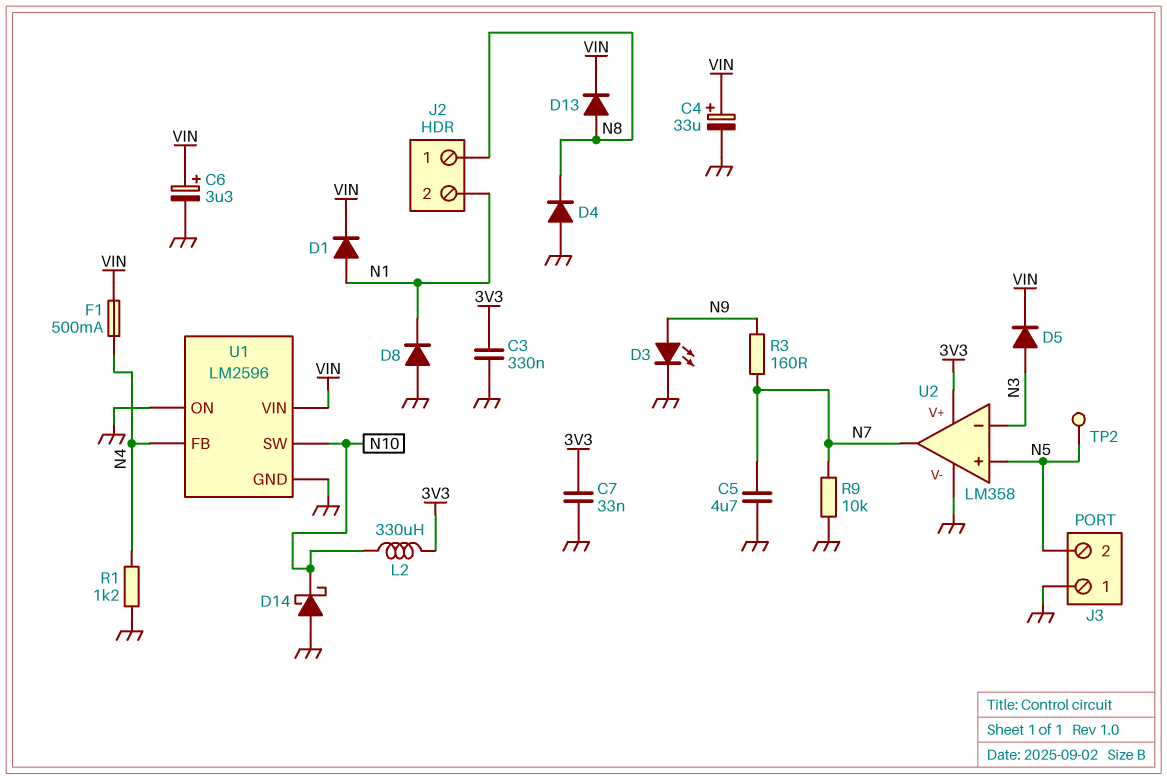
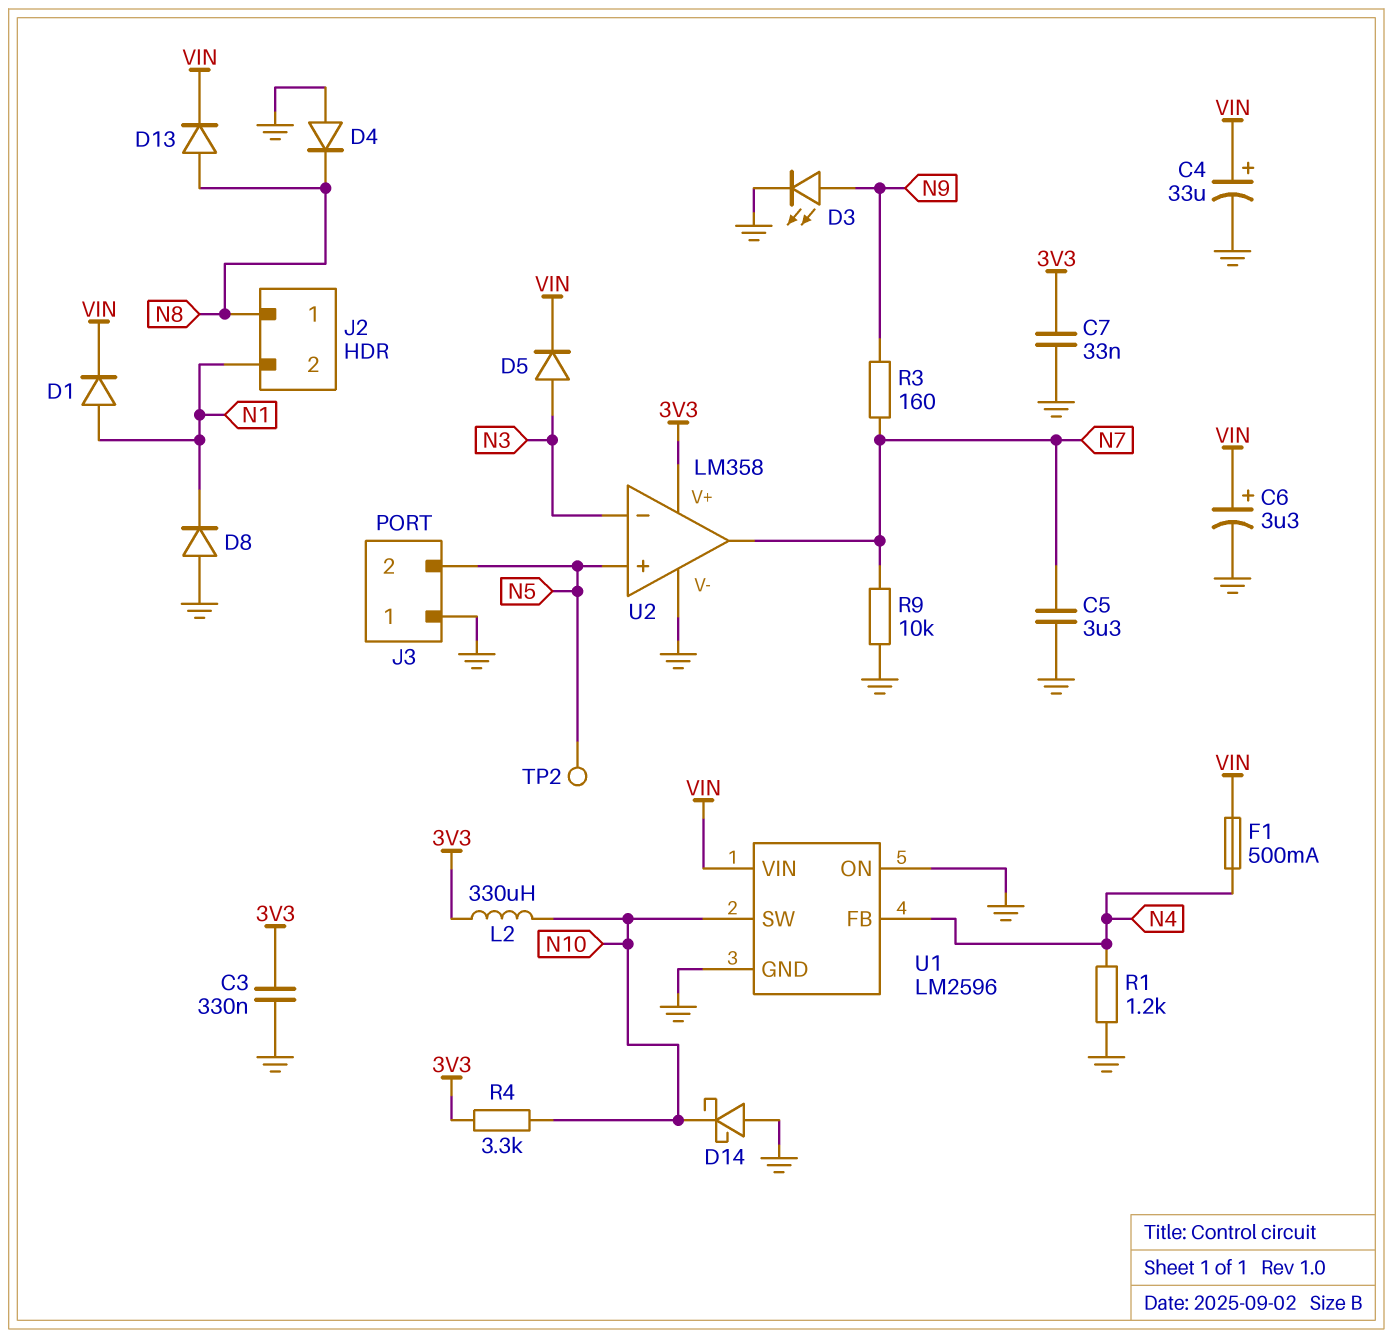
C5: 4.7uF (GND, N7) -> 3.3uF (GND, N7)
R4: none -> 3.3k (3V3, N10)

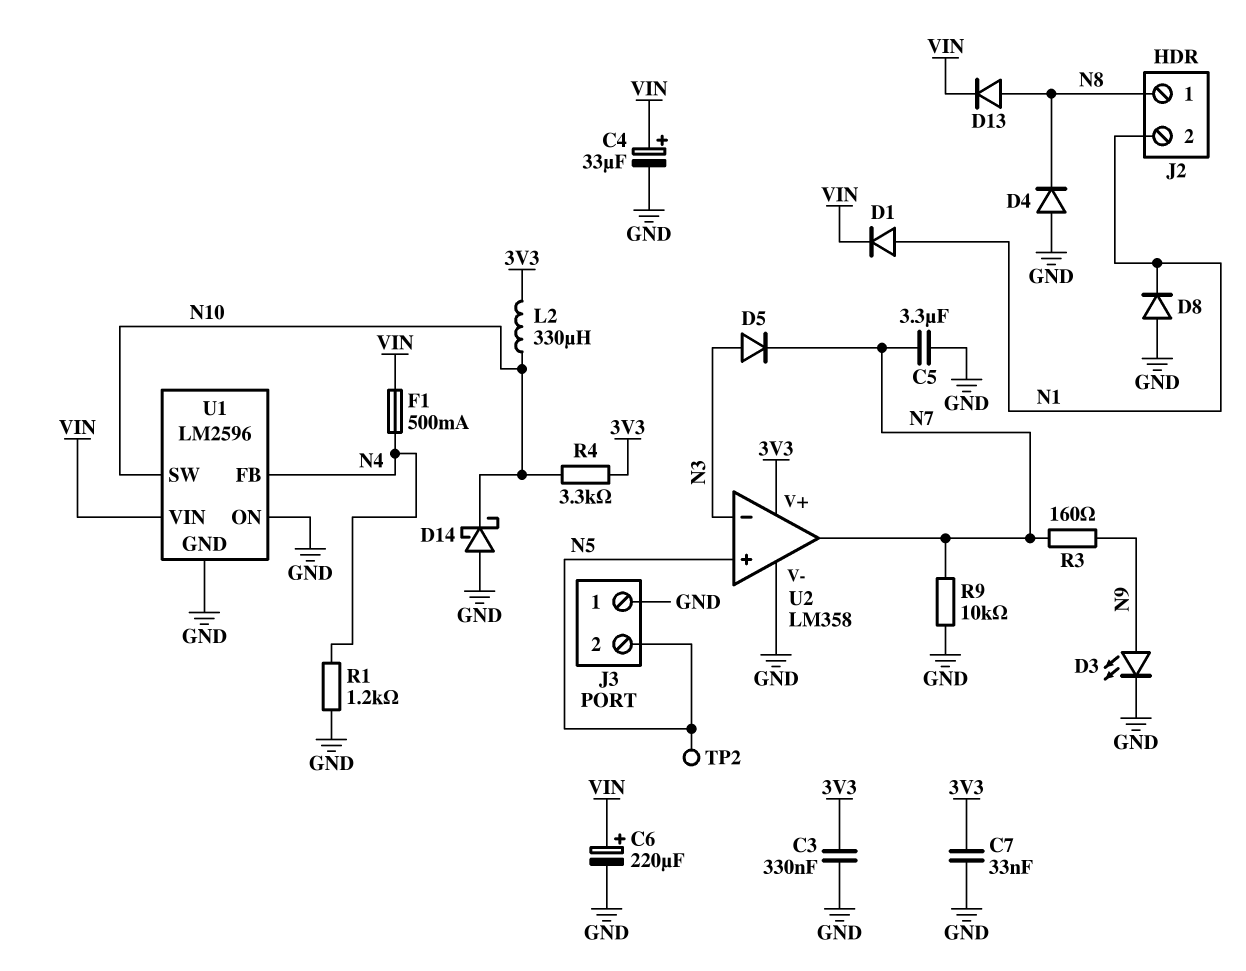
C6: 3.3uF (plus VIN, minus GND) -> 220uF (plus VIN, minus GND)
D5: diode (A N3, K VIN) -> diode (A N3, K N7)

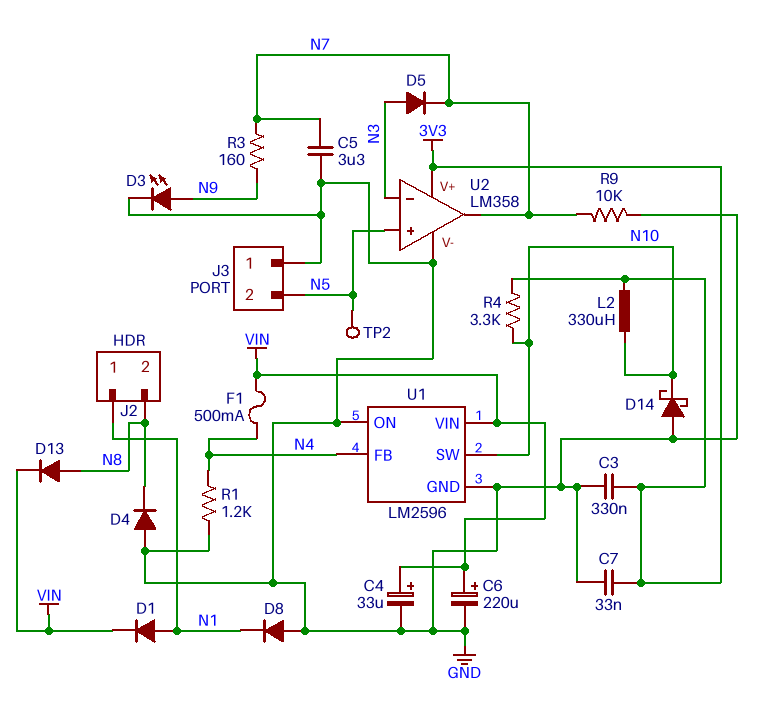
J2 pin 1: N8 -> N1
J2 pin 2: N1 -> N8

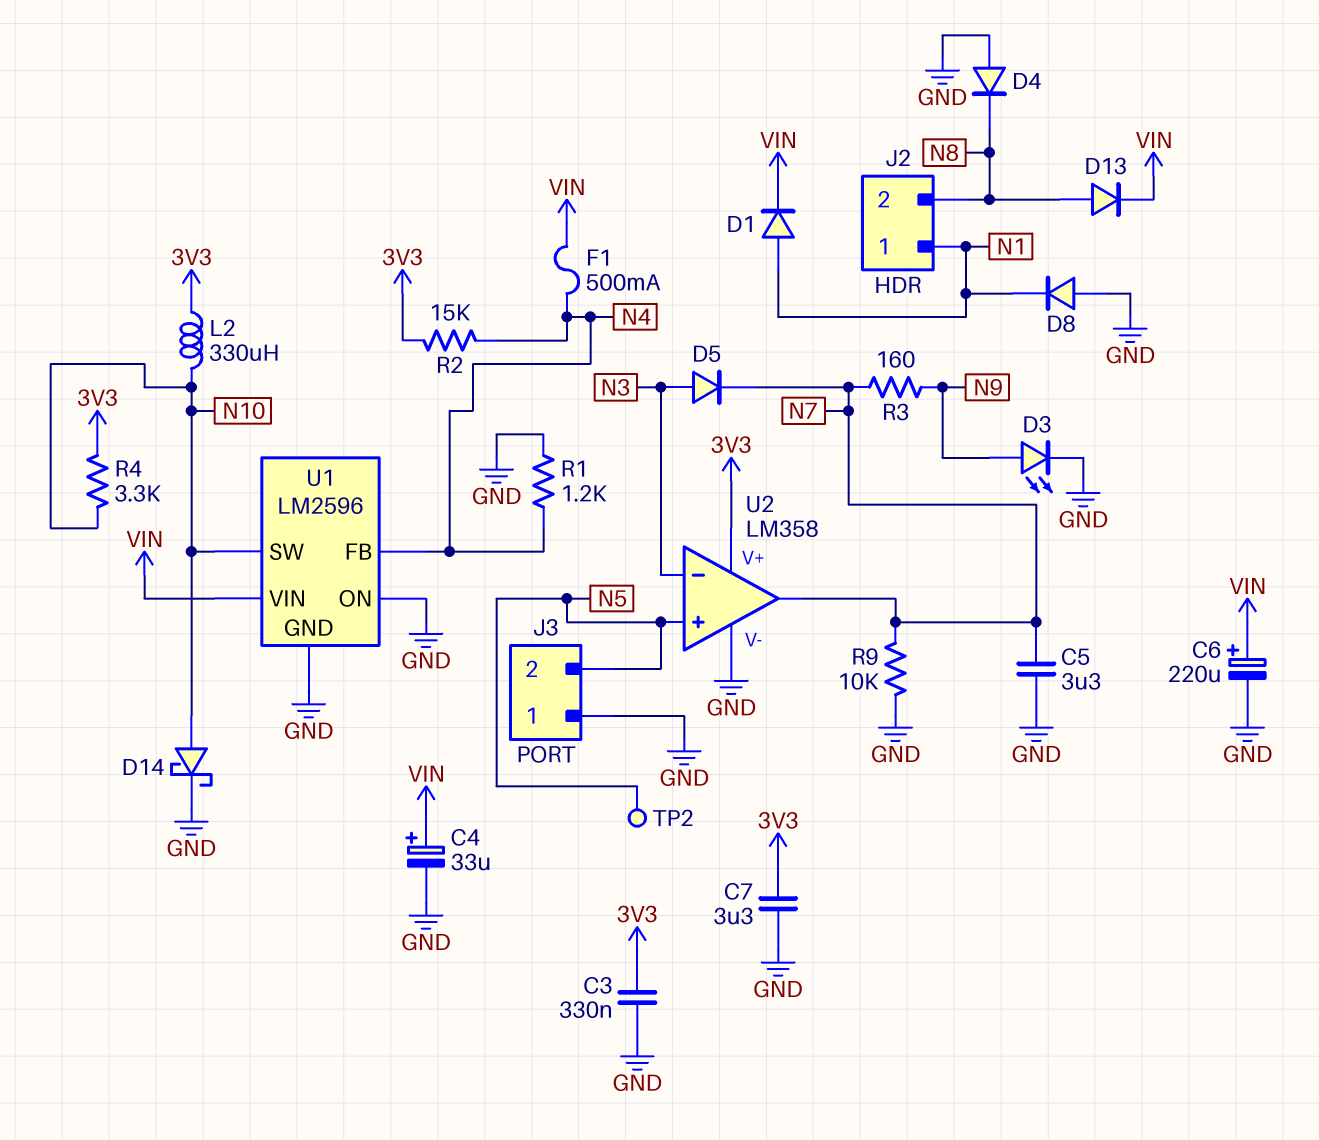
C7: 33nF (3V3, GND) -> 3.3uF (3V3, GND)
D14: schottky (A GND, K N10) -> schottky (A N10, K GND)
R2: none -> 15k (3V3, N4)

